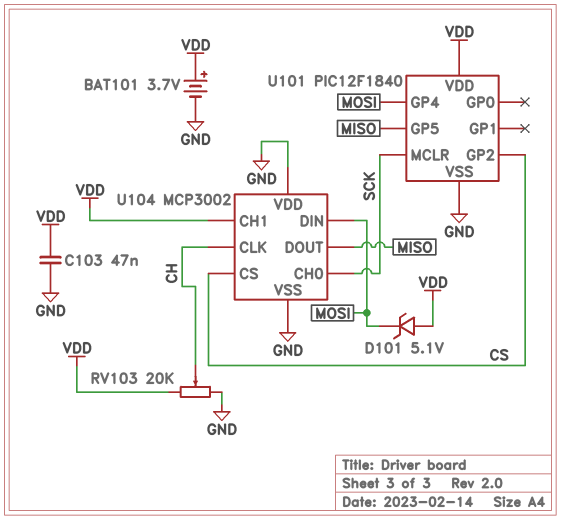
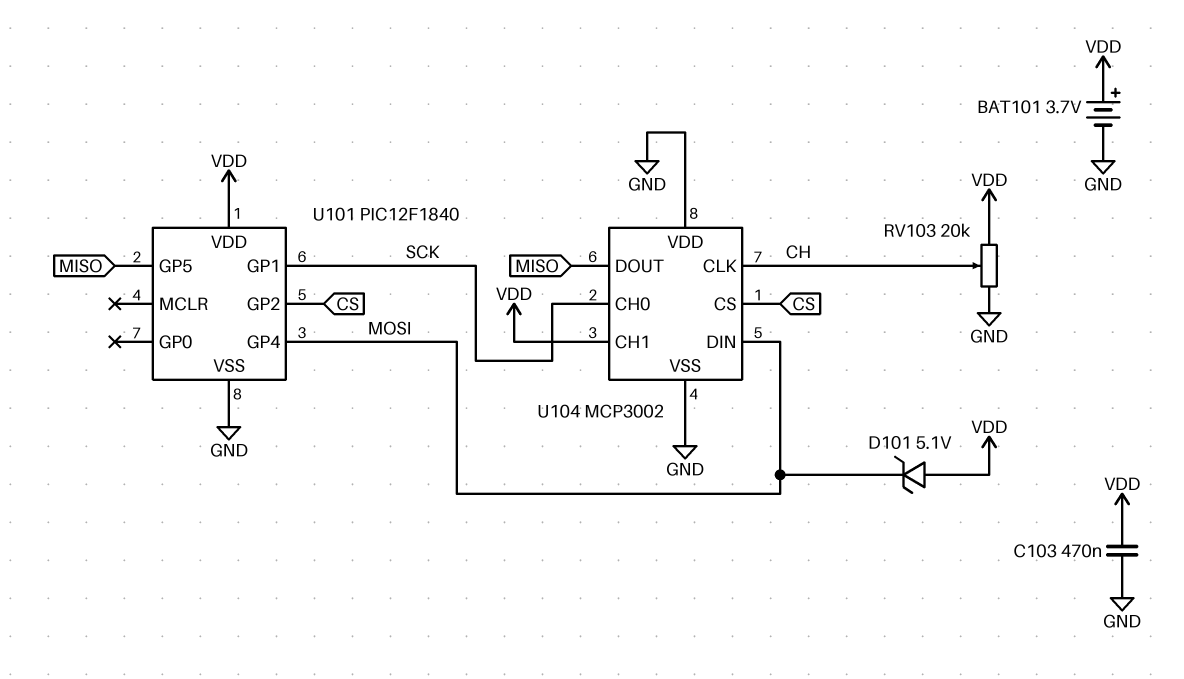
C103: 47nF (GND, VDD) -> 470nF (GND, VDD)
U101 pin GP1: none -> SCK
U101 pin MCLR: SCK -> none

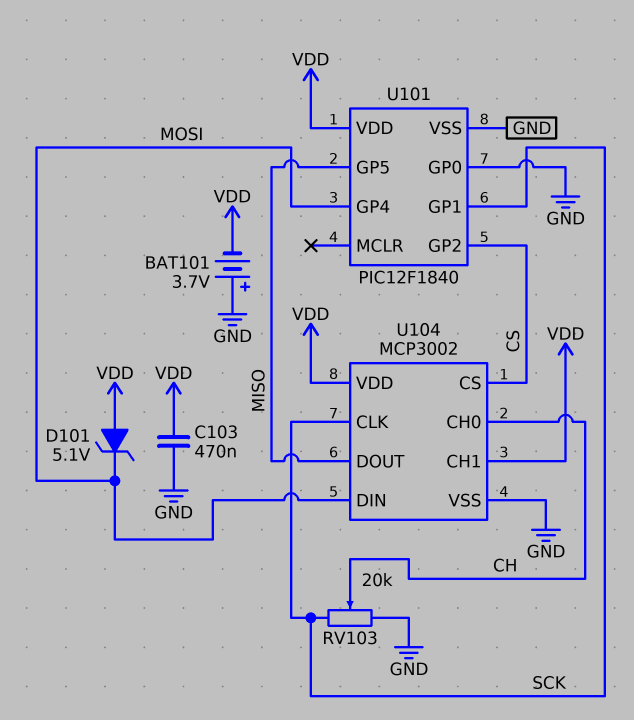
BAT101: 3.7V (plus VDD, minus GND) -> 3.7V (plus GND, minus VDD)
RV103: 20k (GND, VDD, wiper CH) -> 20k (GND, SCK, wiper CH)
U101 pin GP0: none -> GND
U104 pin CH0: SCK -> CH
U104 pin CLK: CH -> SCK
U104 pin VDD: GND -> VDD

